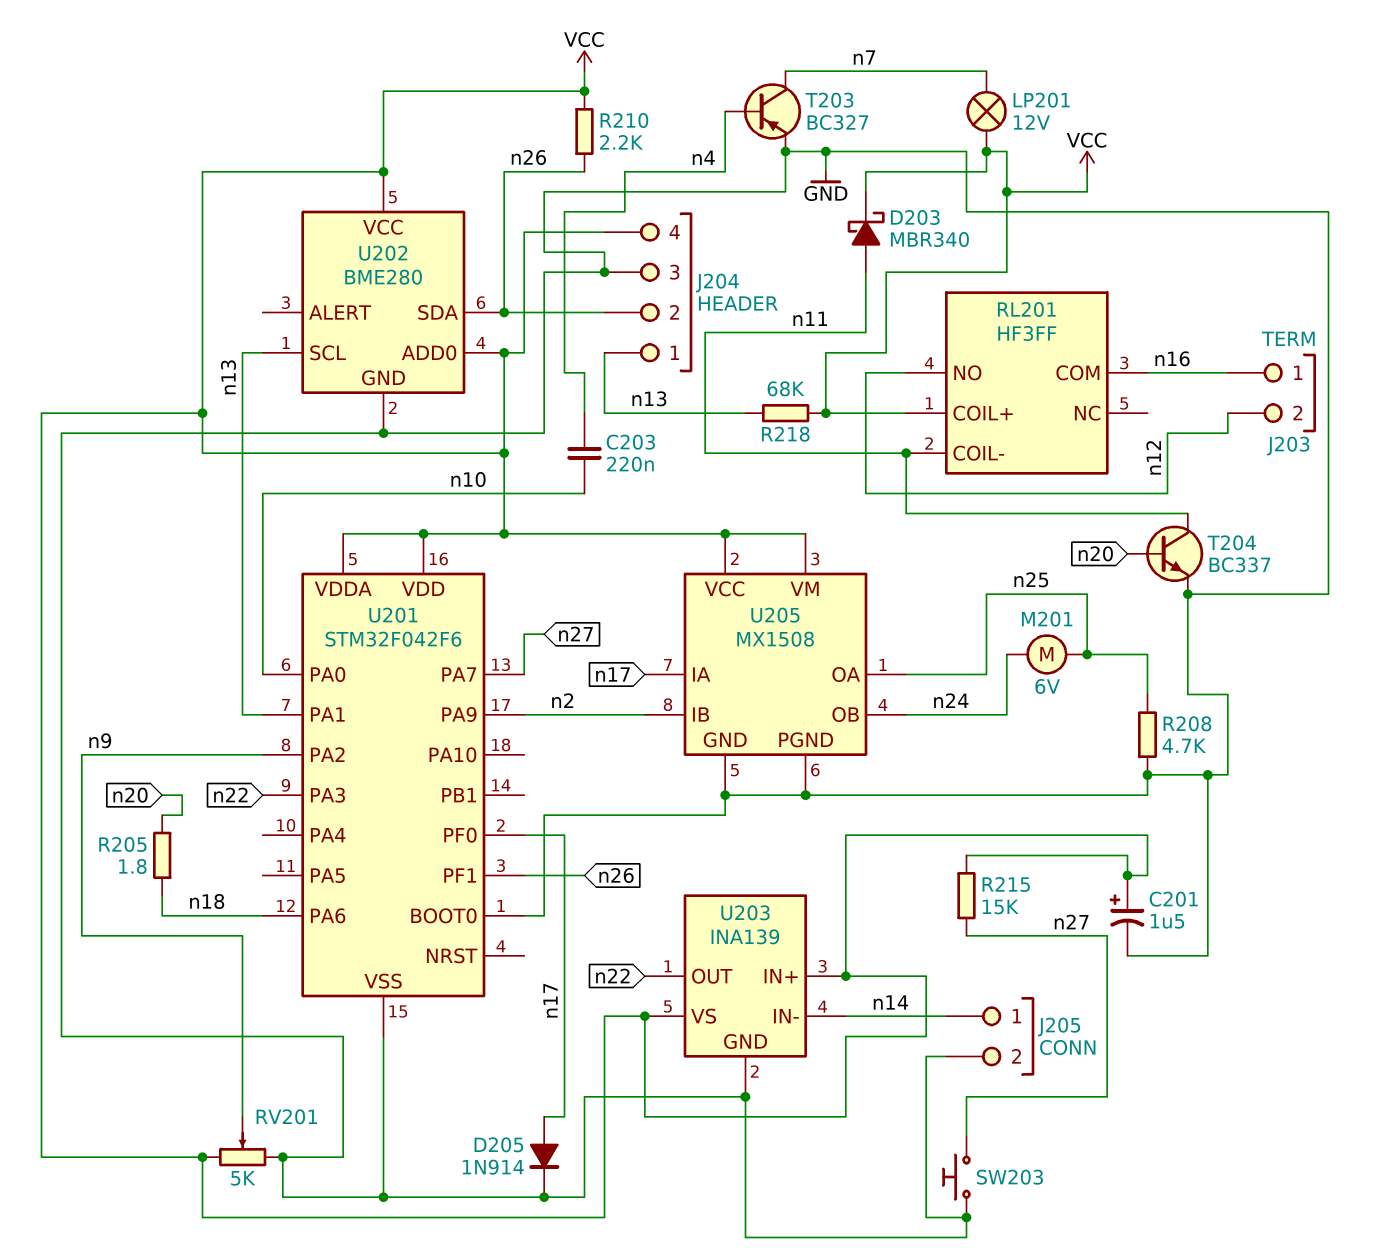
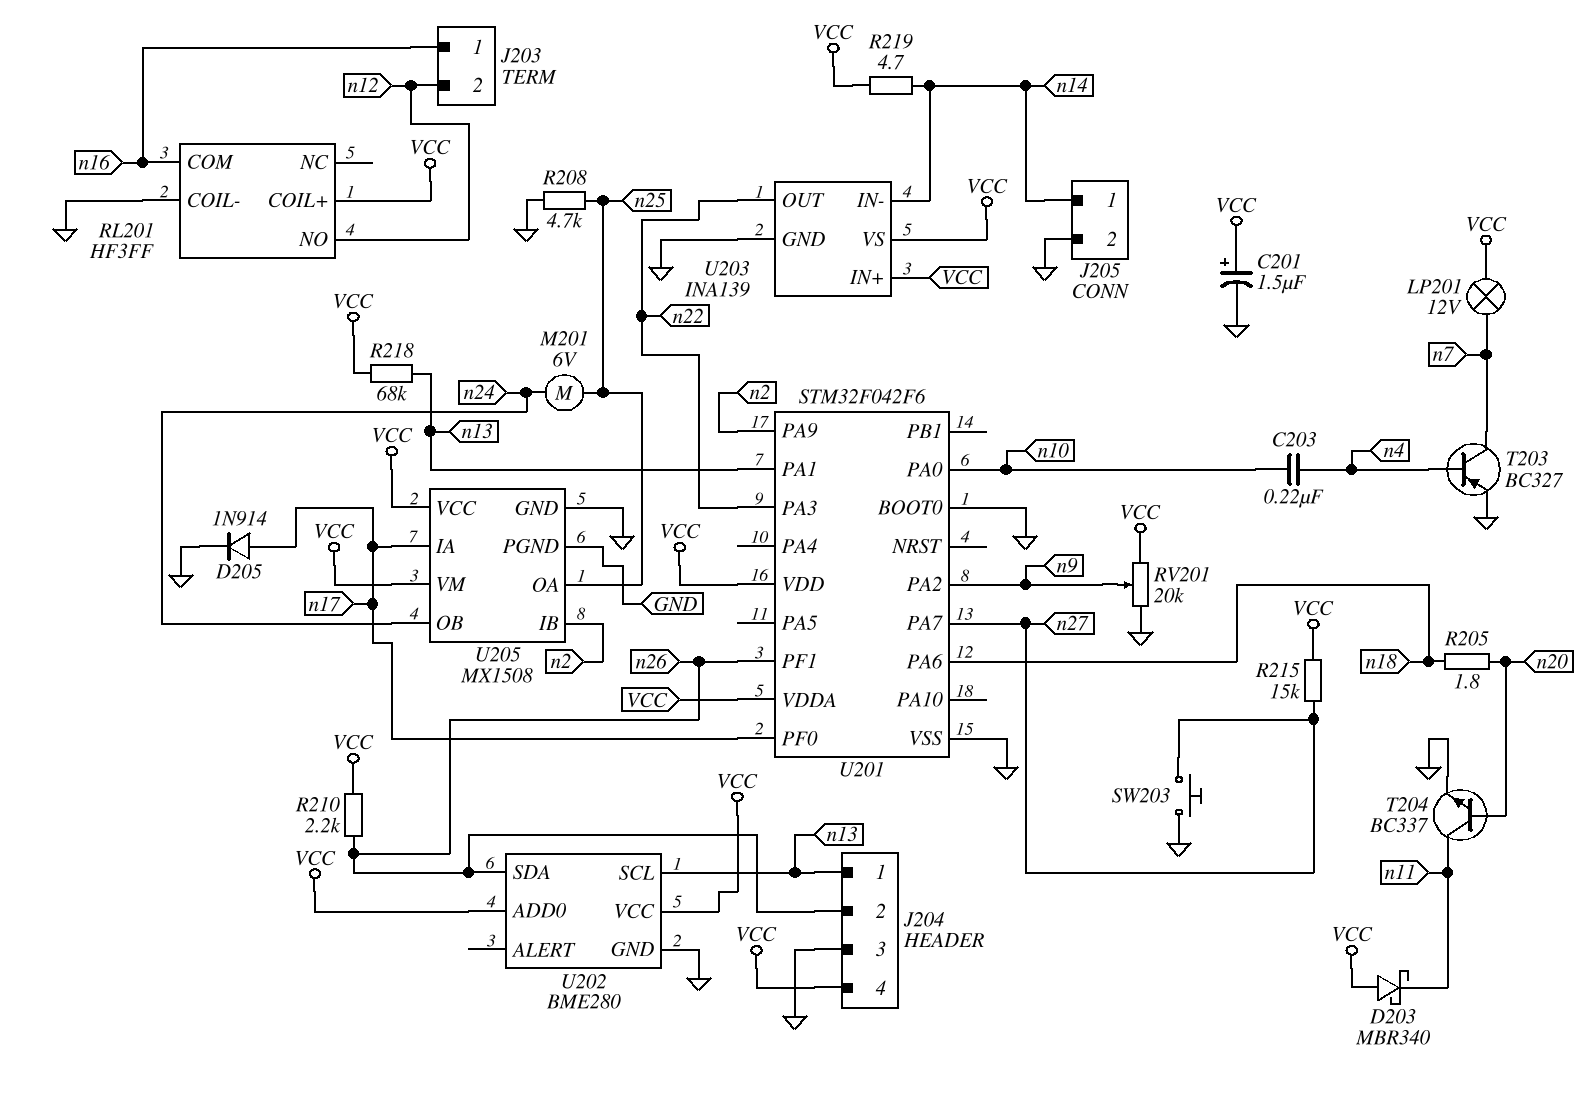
D203: schottky MBR340 (A n11, K VCC) -> schottky MBR340 (A VCC, K n11)
R219: none -> 4.7 (VCC, n14)
RL201 pin COIL-: n11 -> GND
RV201: 5k (GND, VCC, wiper n9) -> 20k (GND, VCC, wiper n9)

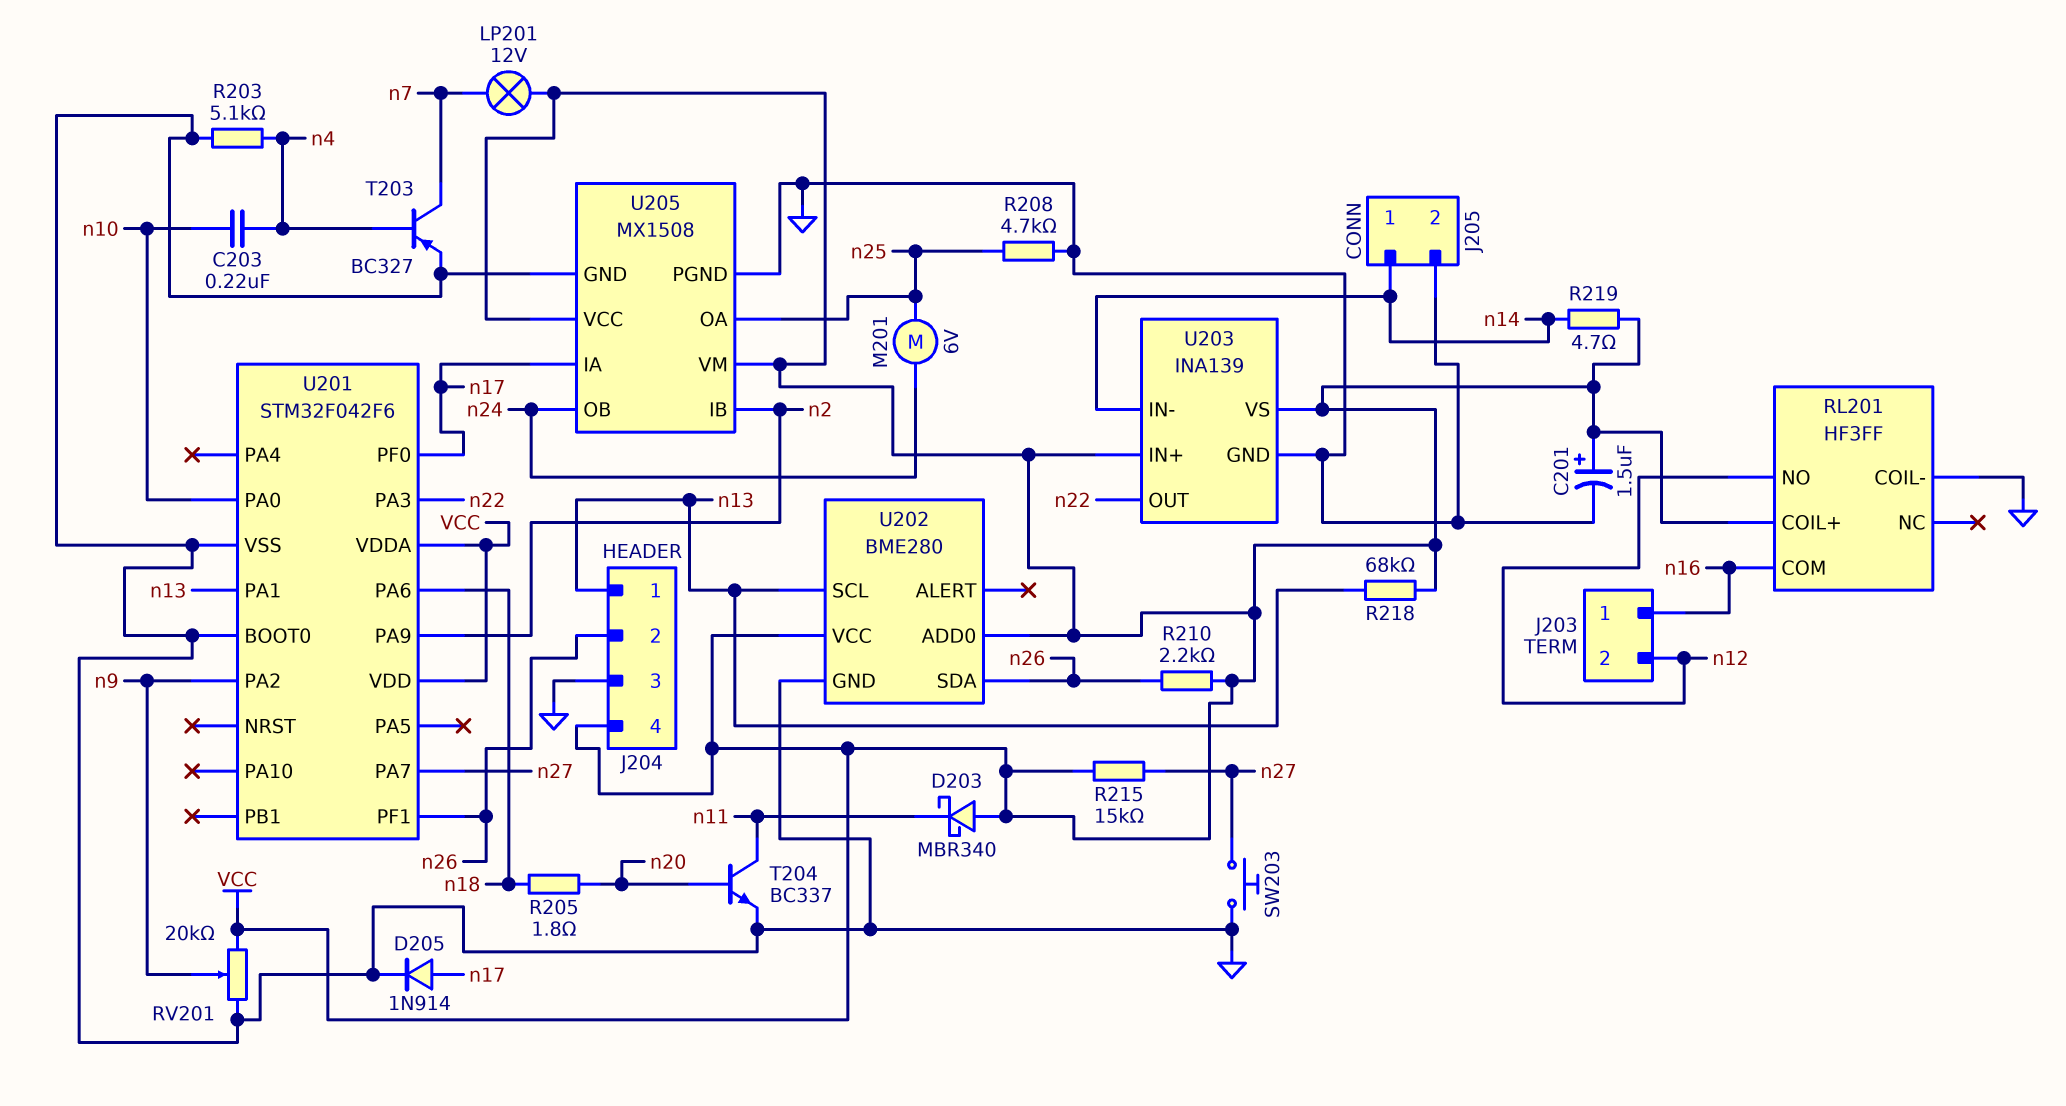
R203: none -> 5.1k (GND, n4)

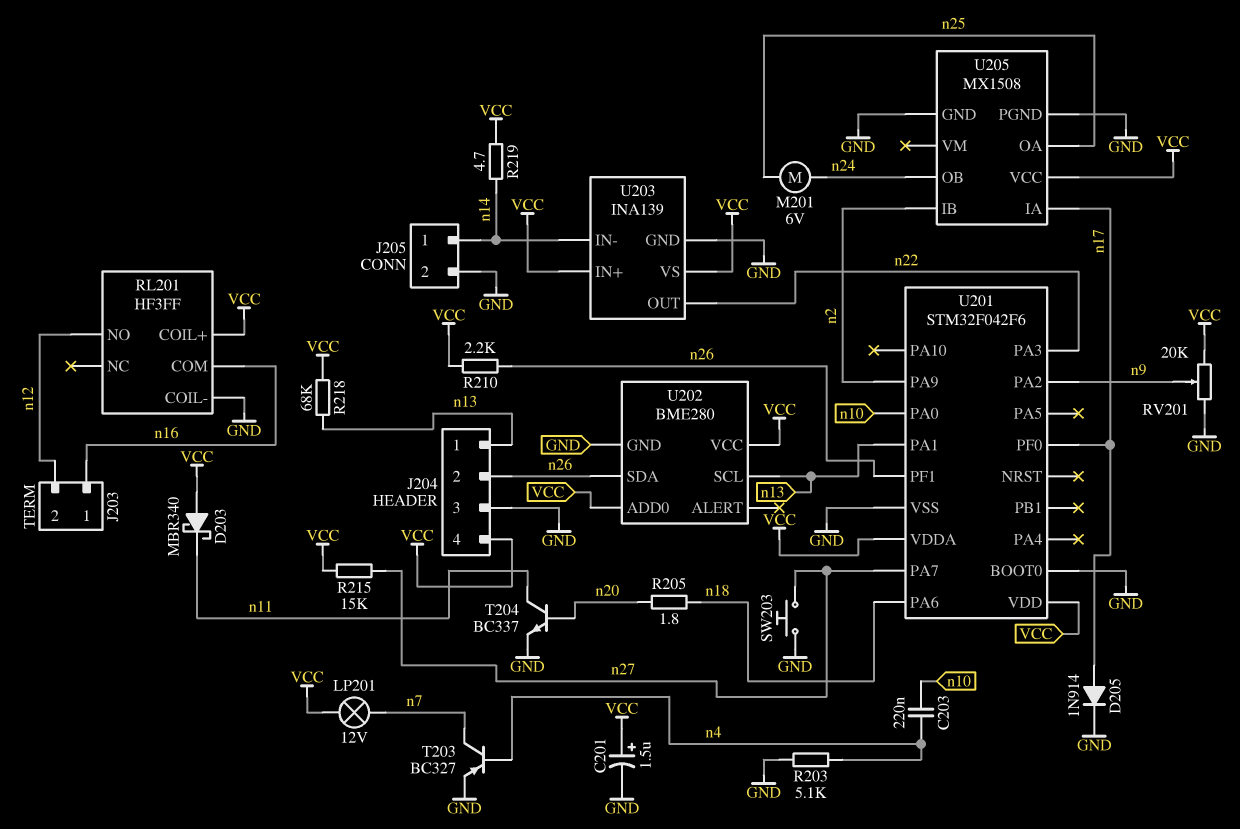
R208: 4.7k (GND, n25) -> none
U205 pin VM: VCC -> none

